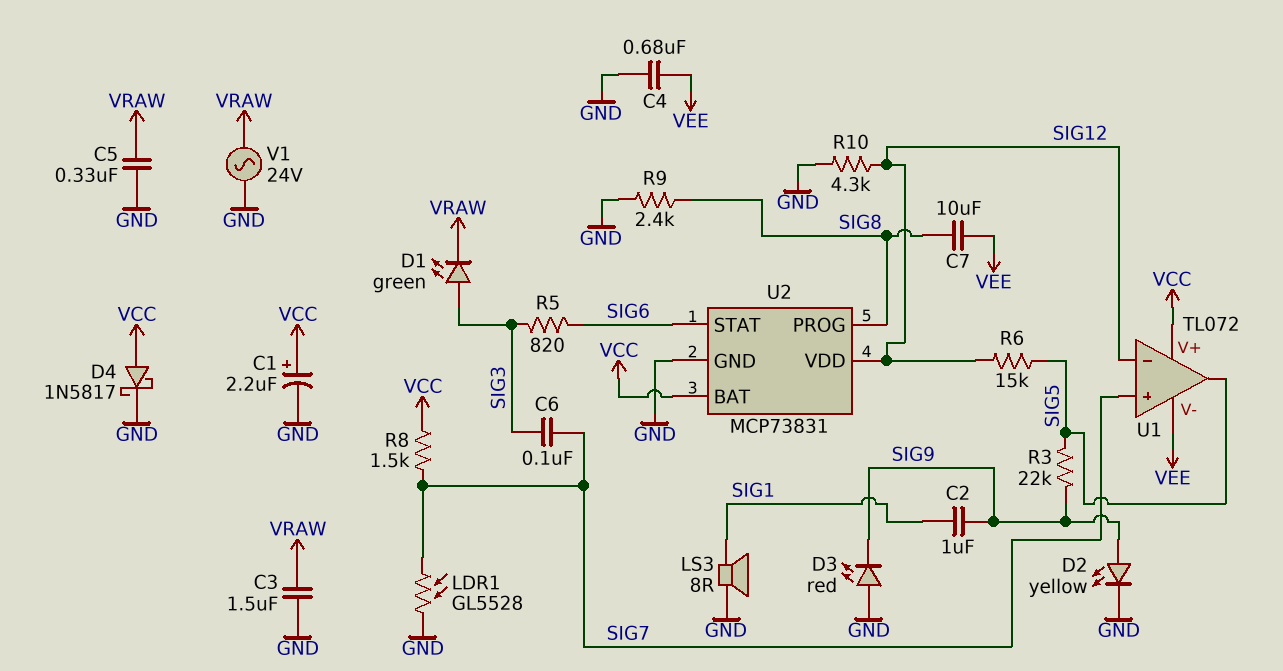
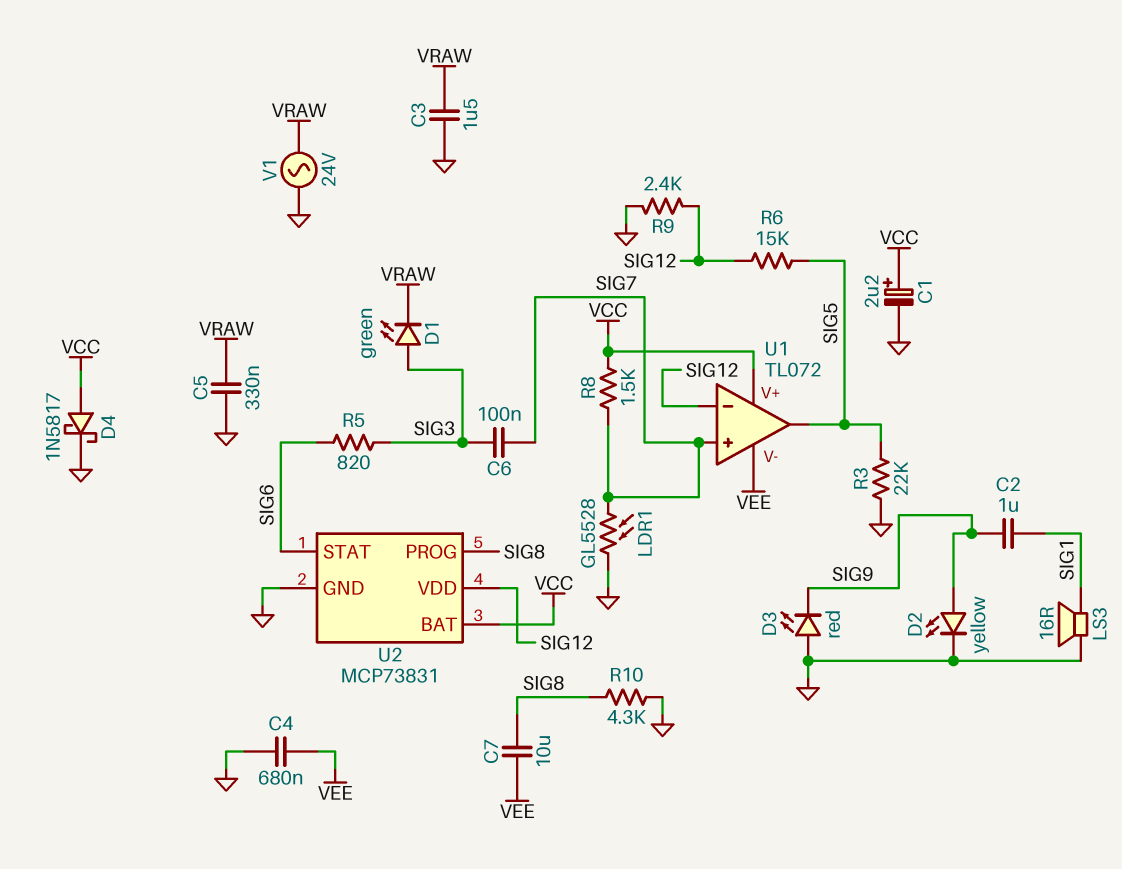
LS3: speaker 8R (GND, SIG1) -> speaker 16R (GND, SIG1)
R3: 22k (SIG5, SIG9) -> 22k (GND, SIG5)
R9: 2.4k (GND, SIG8) -> 2.4k (GND, SIG12)
R10: 4.3k (GND, SIG12) -> 4.3k (GND, SIG8)

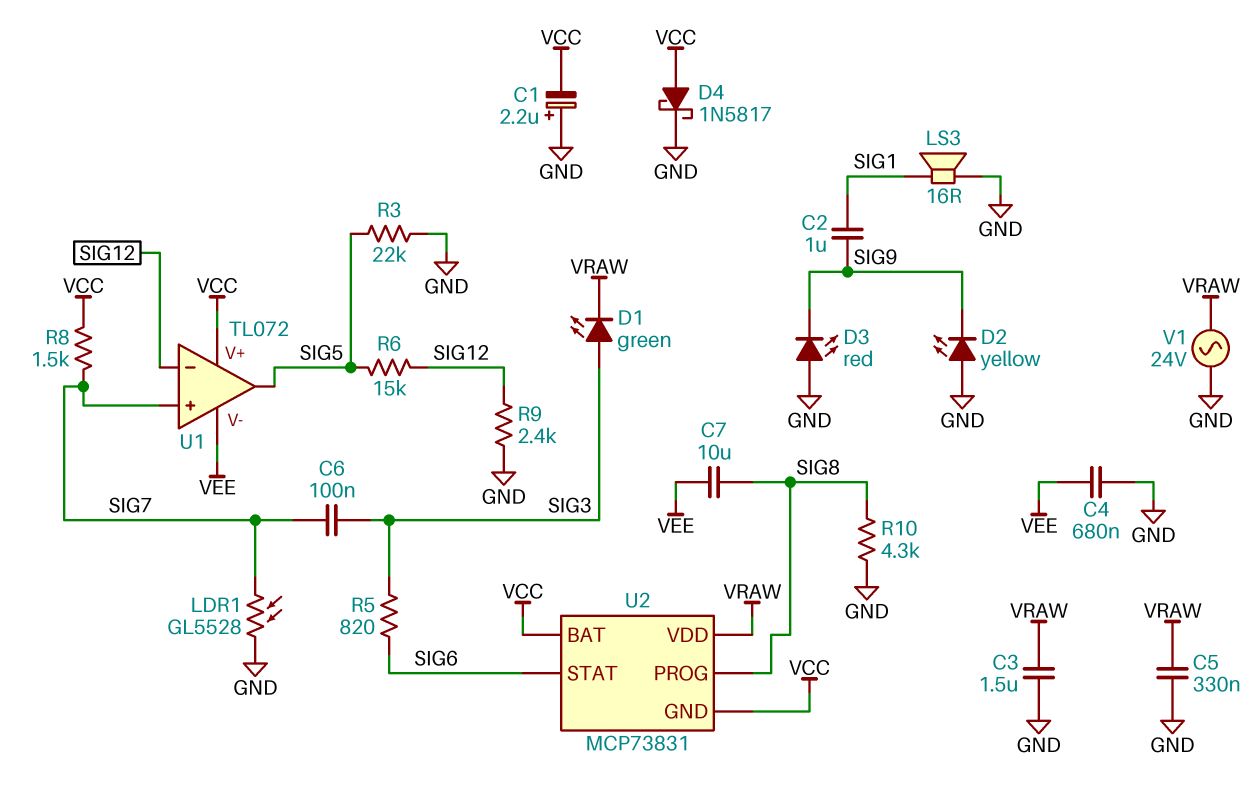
C1: 2.2uF (plus VCC, minus GND) -> 2.2uF (plus GND, minus VCC)
D2: LED yellow (A SIG9, K GND) -> LED yellow (A GND, K SIG9)
U2 pin GND: GND -> VCC
U2 pin VDD: SIG12 -> VRAW

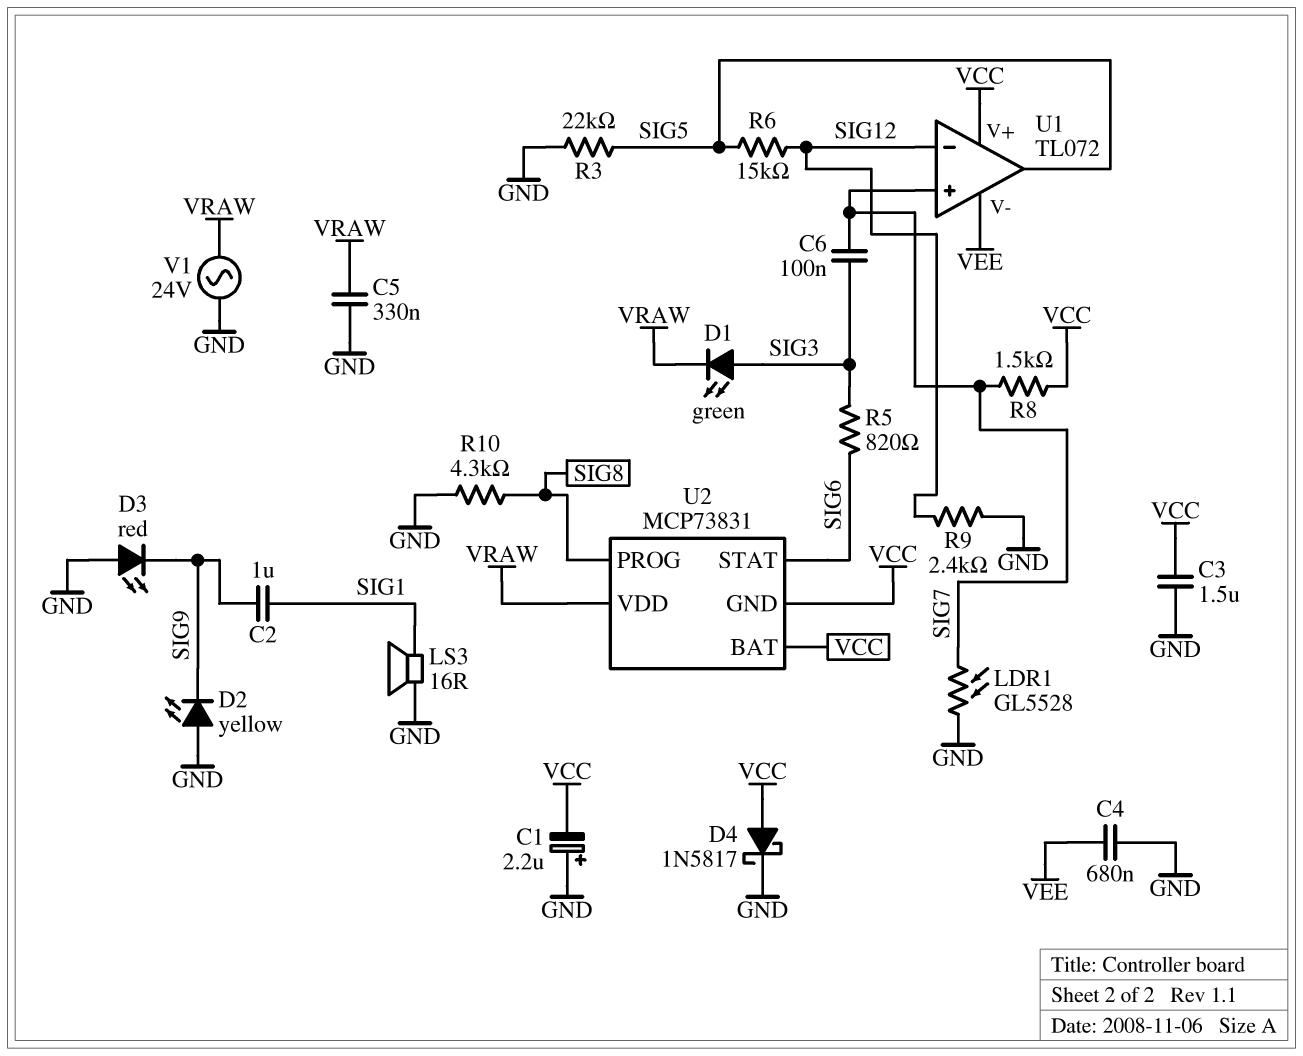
C3: 1.5uF (GND, VRAW) -> 1.5uF (GND, VCC)
C7: 10uF (SIG8, VEE) -> none

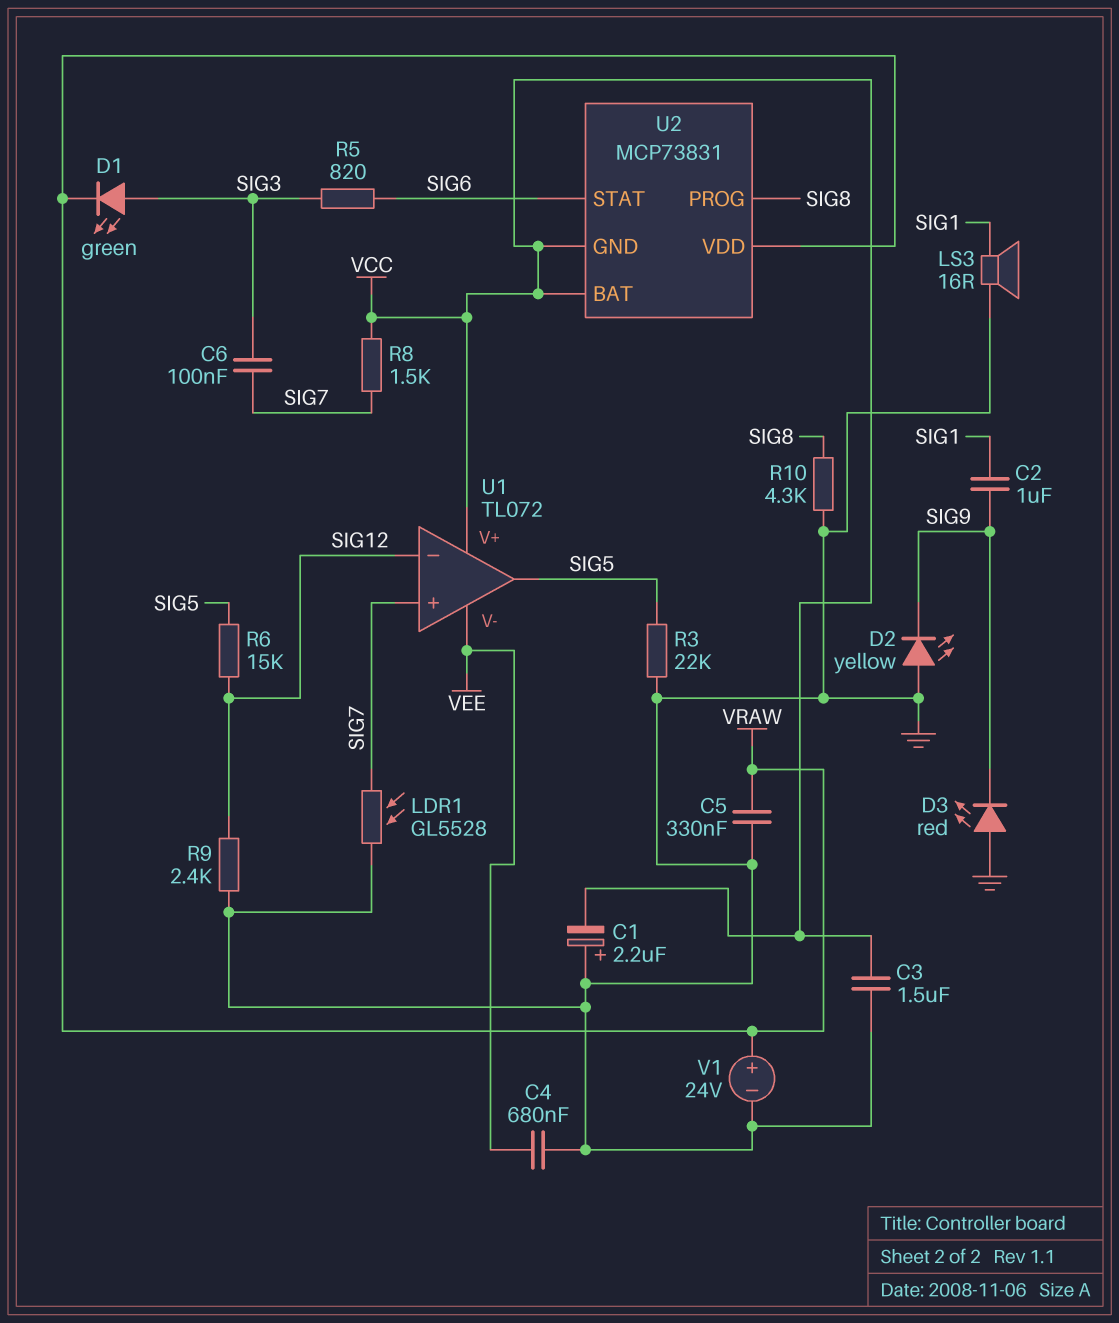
D4: schottky 1N5817 (A VCC, K GND) -> none
V1: AC 24V (GND, VRAW) -> 24V (plus VRAW, minus GND)

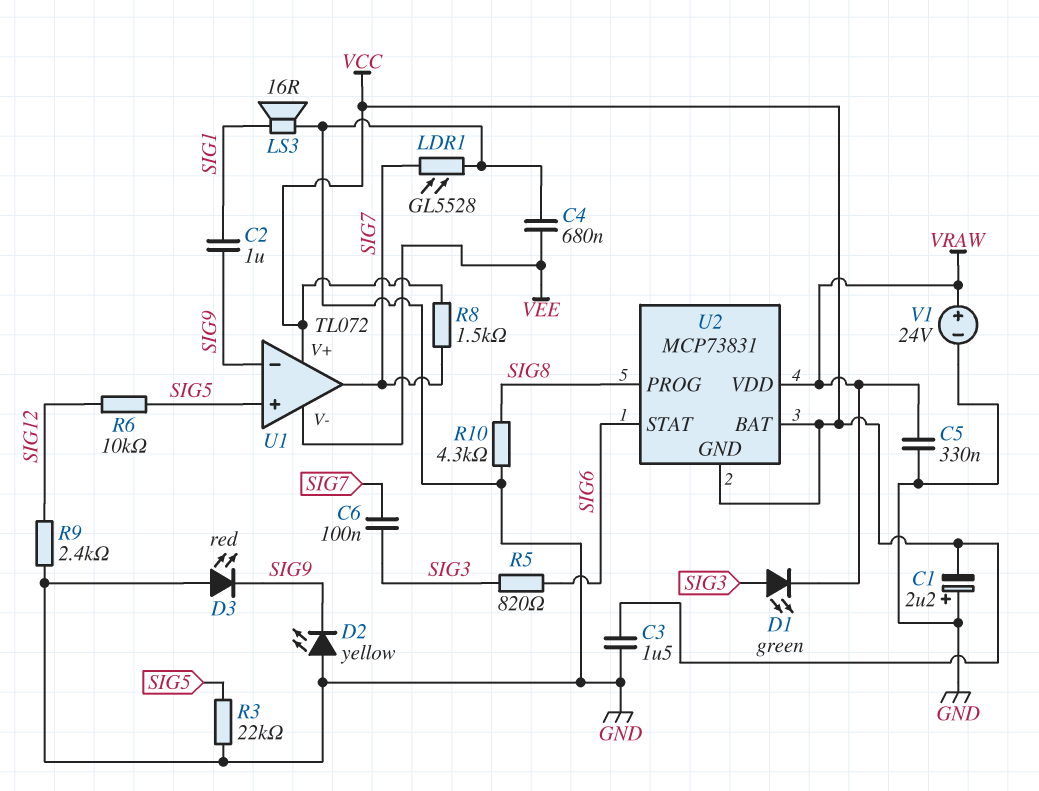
R6: 15k (SIG5, SIG12) -> 10k (SIG5, SIG12)
U1 pin in+: SIG7 -> SIG5
U1 pin in-: SIG12 -> SIG9
U1 pin out: SIG5 -> SIG7

